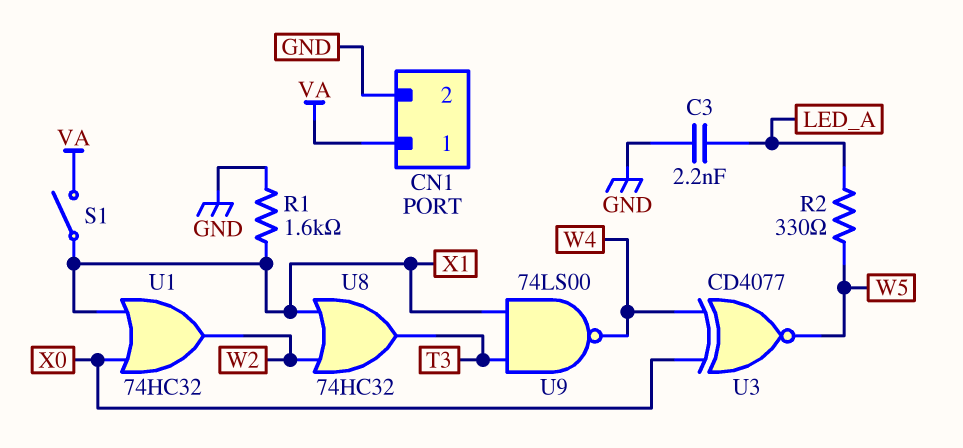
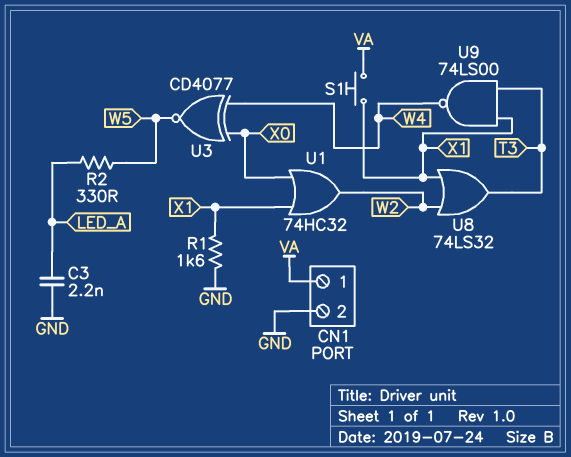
S1: switch (VA, X1) -> button (VA, X1)
U8: OR 74HC32 (in W2, in X1, out T3) -> OR 74LS32 (in W2, in X1, out T3)

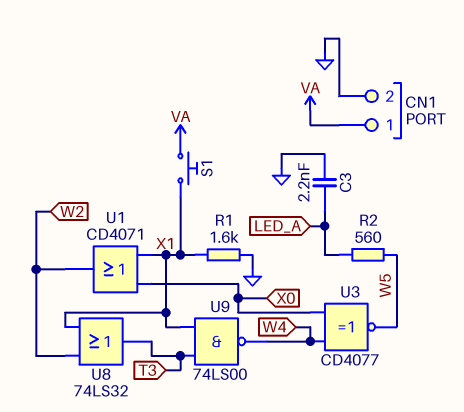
R2: 330 (LED_A, W5) -> 560 (LED_A, W5)
U1: OR 74HC32 (in X0, in X1, out W2) -> OR CD4071 (in X0, in X1, out W2)

